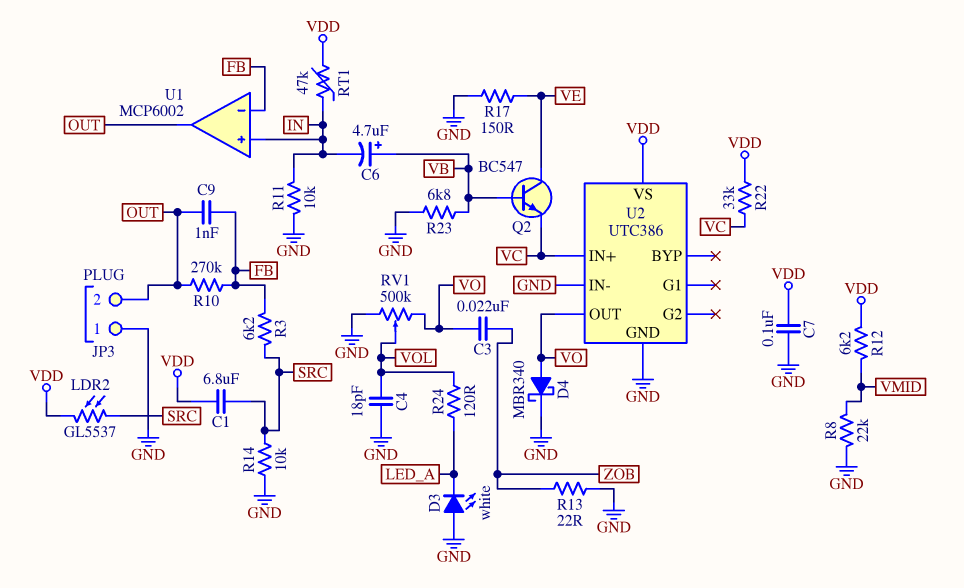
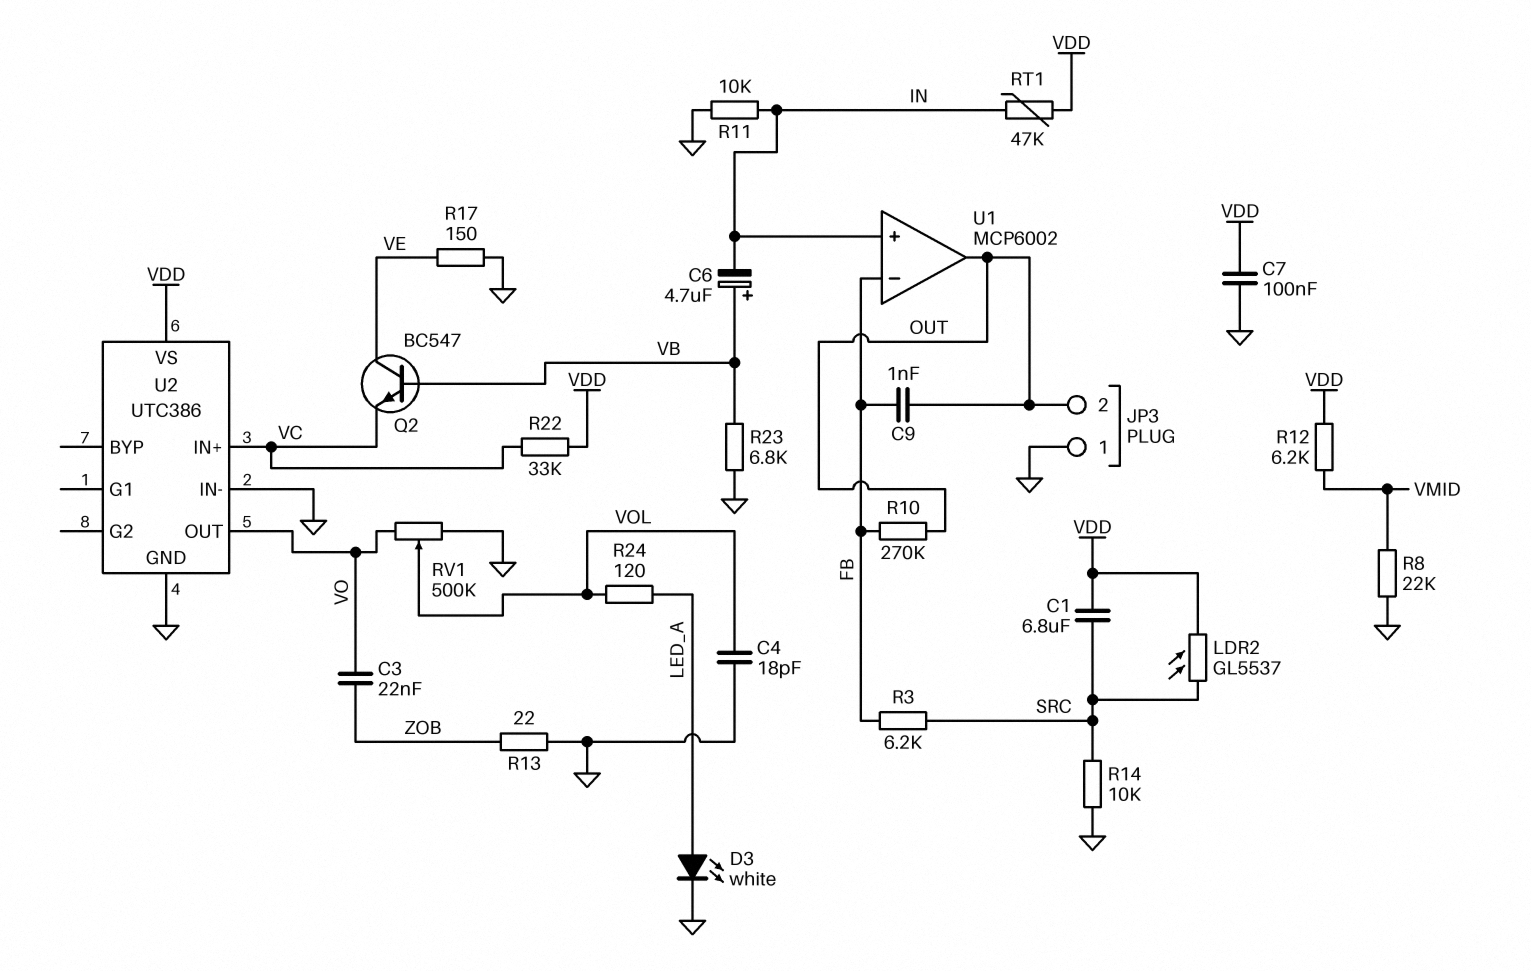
D3: LED white (A GND, K LED_A) -> LED white (A LED_A, K GND)
D4: schottky MBR340 (A VO, K GND) -> none

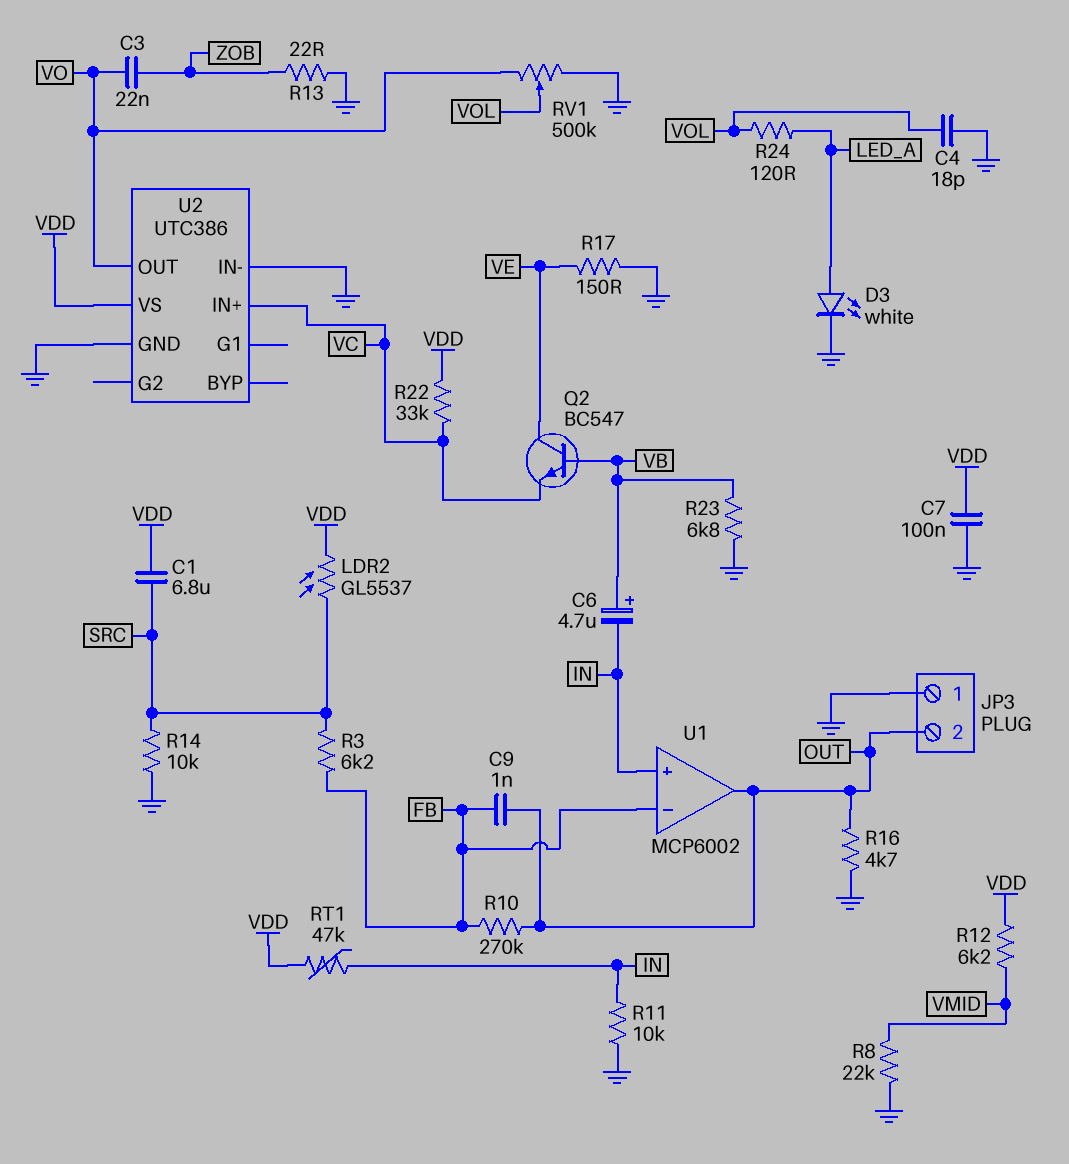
R16: none -> 4.7k (GND, OUT)

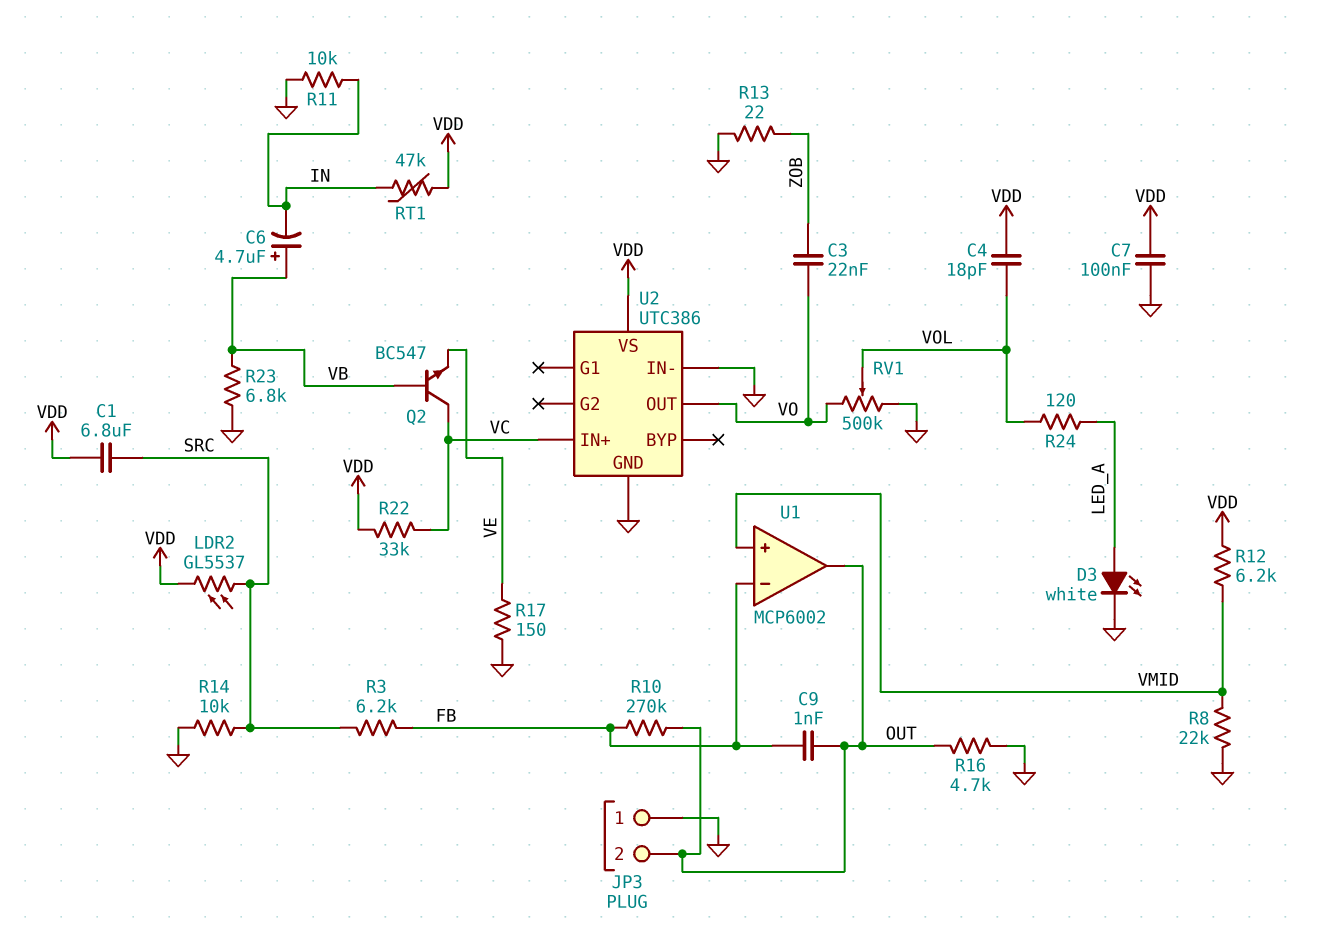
C4: 18pF (GND, VOL) -> 18pF (VDD, VOL)
Q2: NPN BC547 (B VB, C VE, E VC) -> NPN BC547 (B VB, C VC, E VE)
U1 pin in+: IN -> VMID

